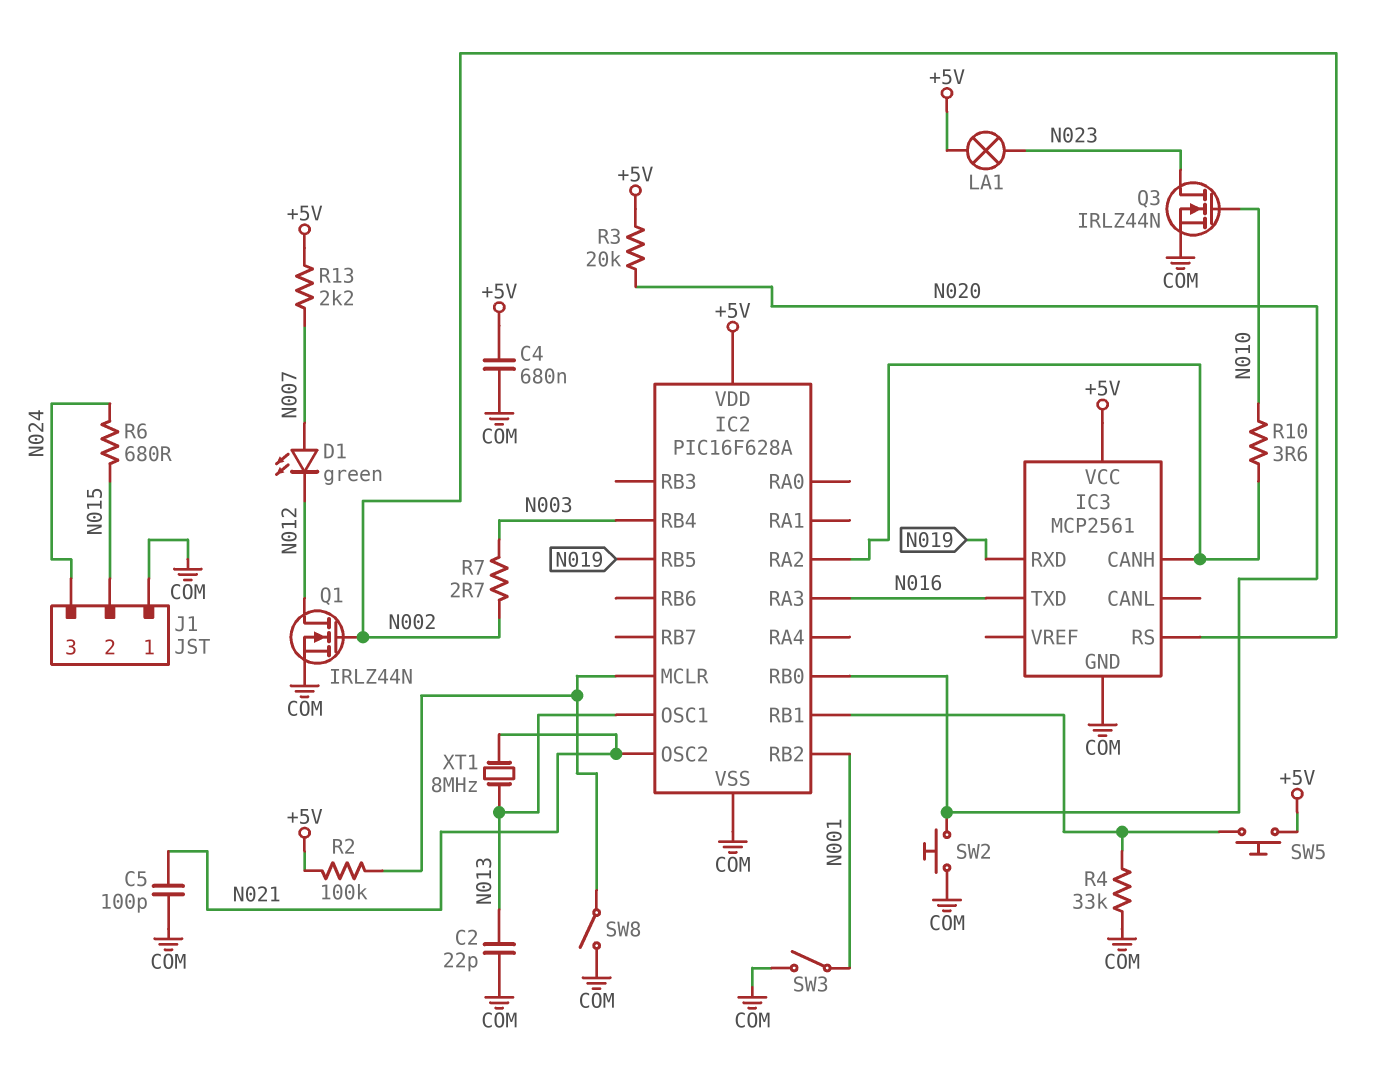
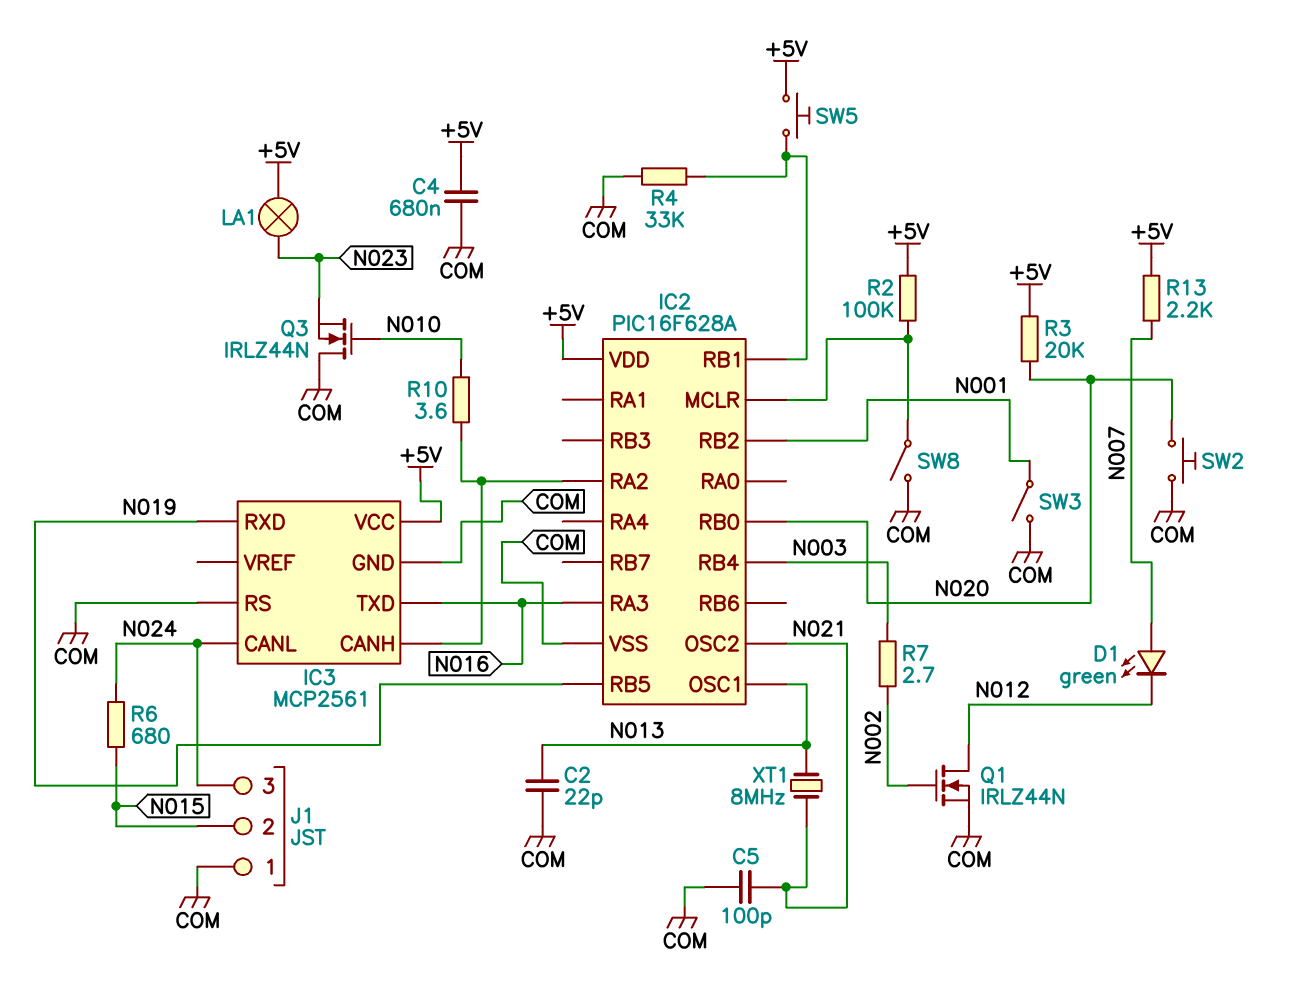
IC3 pin CANL: none -> N024
IC3 pin RS: N002 -> COM
Q3: NMOS IRLZ44N (G N010, D N023, S COM) -> NMOS IRLZ44N (G N010, D COM, S N023)

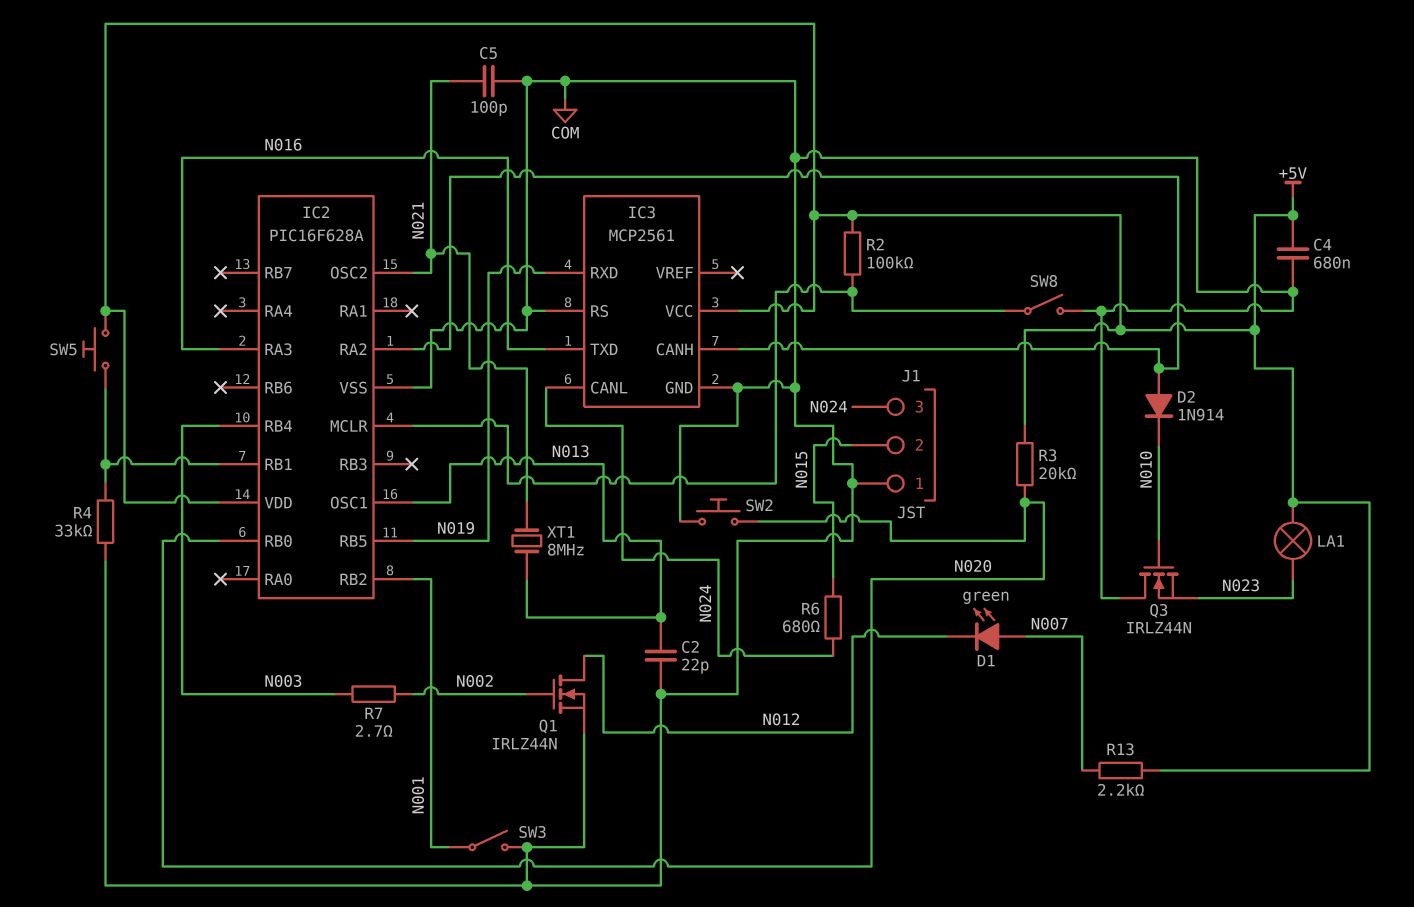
D2: none -> diode 1N914 (A IC2/RA2, K N010)
R10: 3.6 (IC2/RA2, N010) -> none

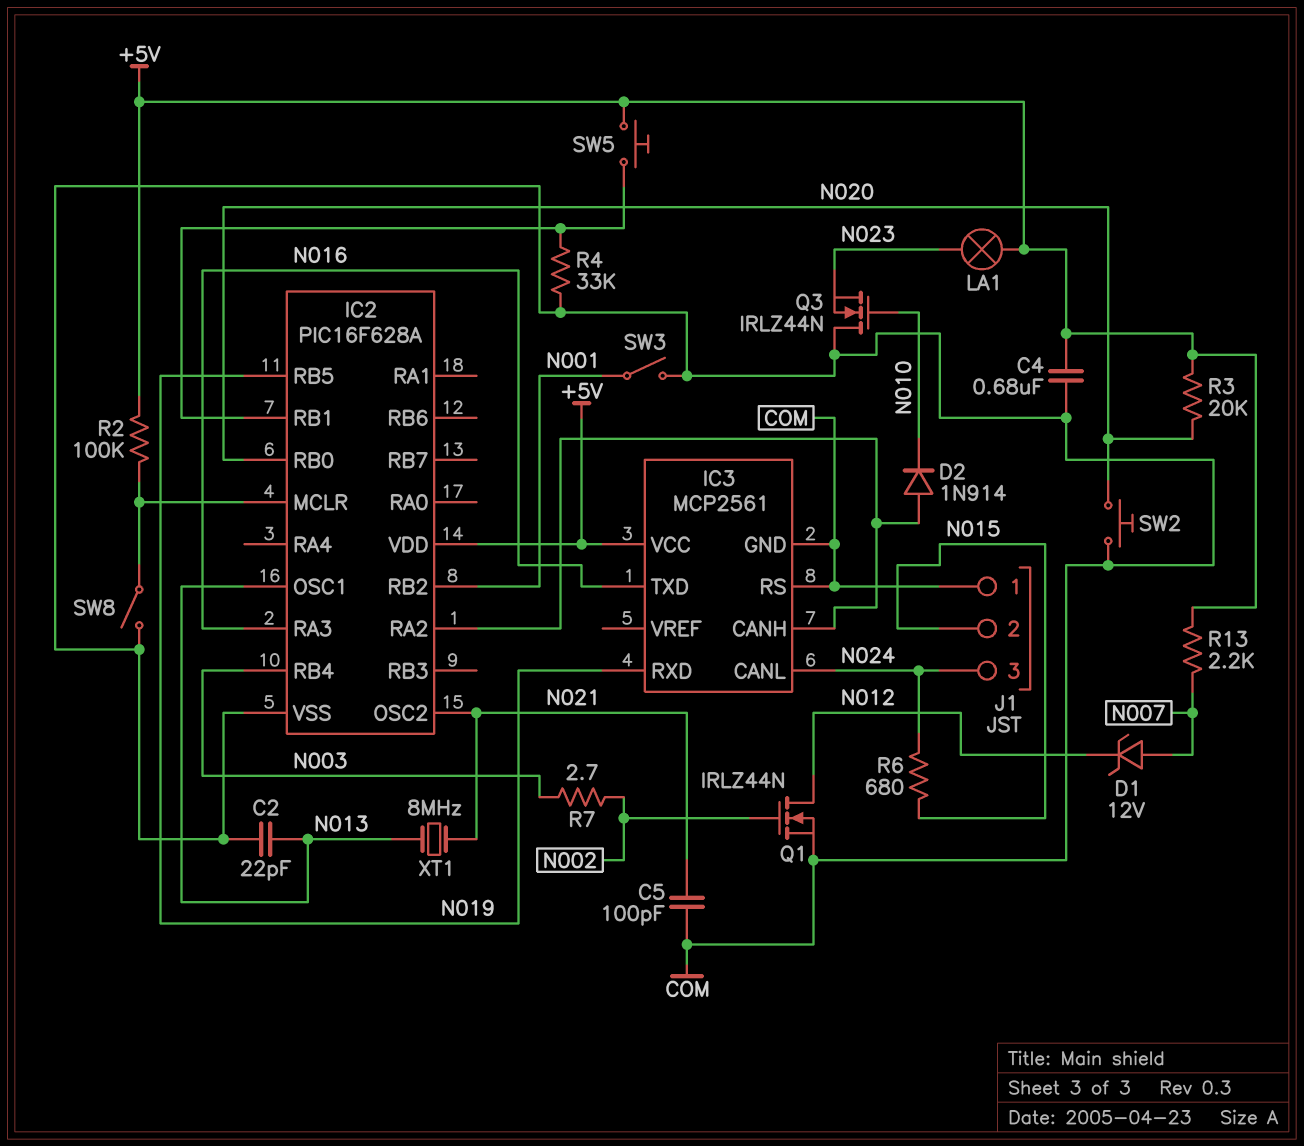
D1: LED green (A N007, K N012) -> zener 12V (A N007, K N012)

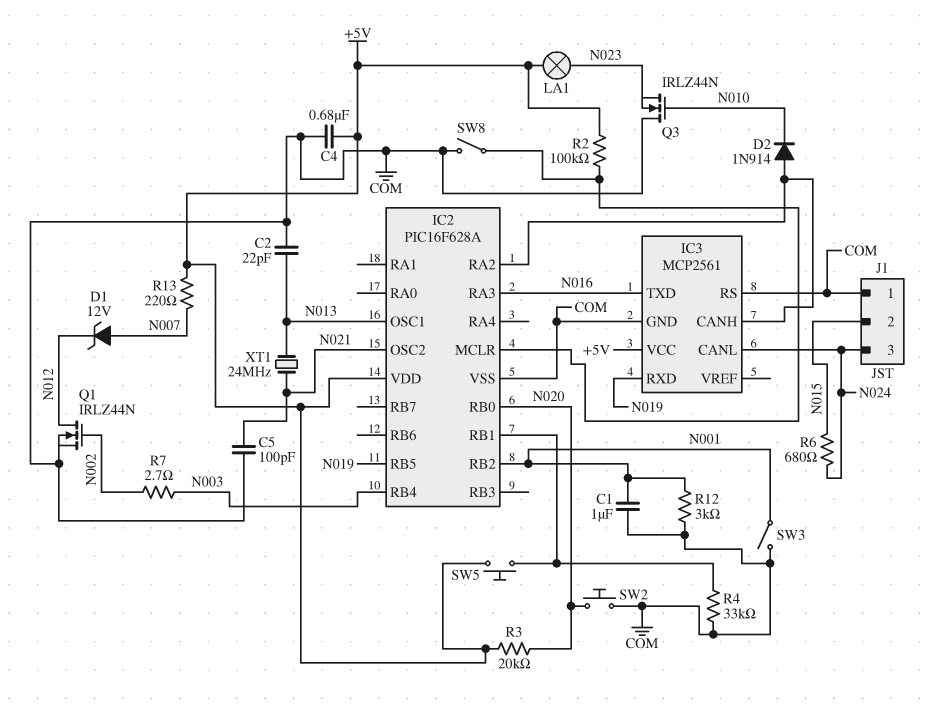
C1: none -> 1uF (COM, N001)
R12: none -> 3k (COM, N001)
R13: 2.2k (+5V, N007) -> 220 (+5V, N007)
XT1: 8MHz (N013, N021) -> 24MHz (N013, N021)

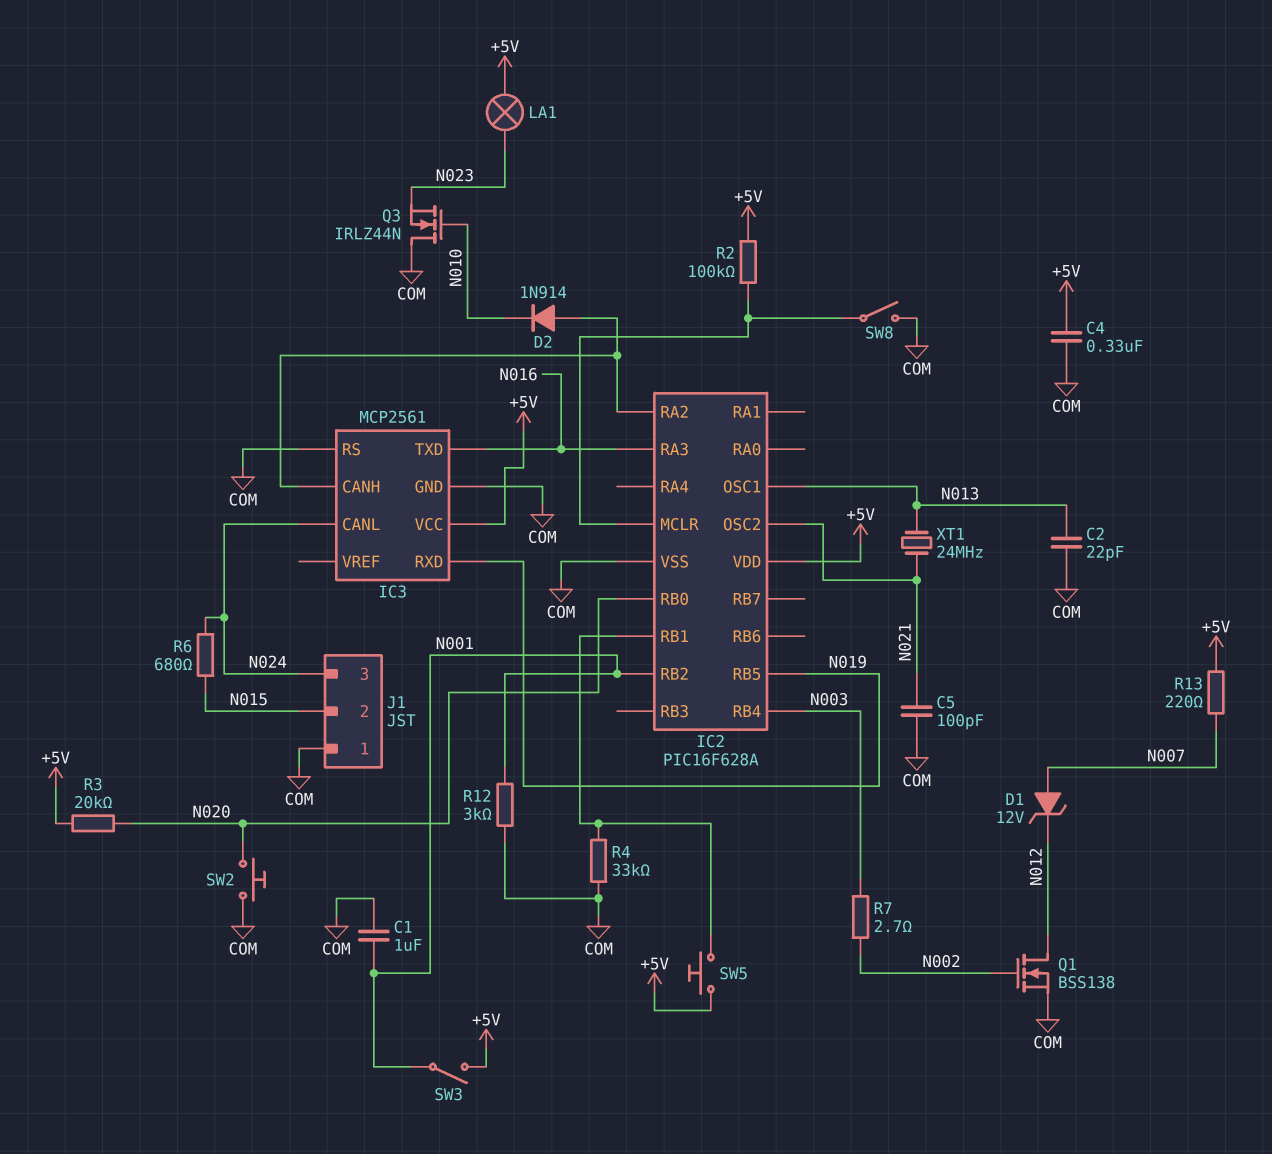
C4: 680nF (+5V, COM) -> 330nF (+5V, COM)
Q1: NMOS IRLZ44N (G N002, D N012, S COM) -> NMOS BSS138 (G N002, D N012, S COM)
SW3: switch (COM, N001) -> switch (+5V, N001)

